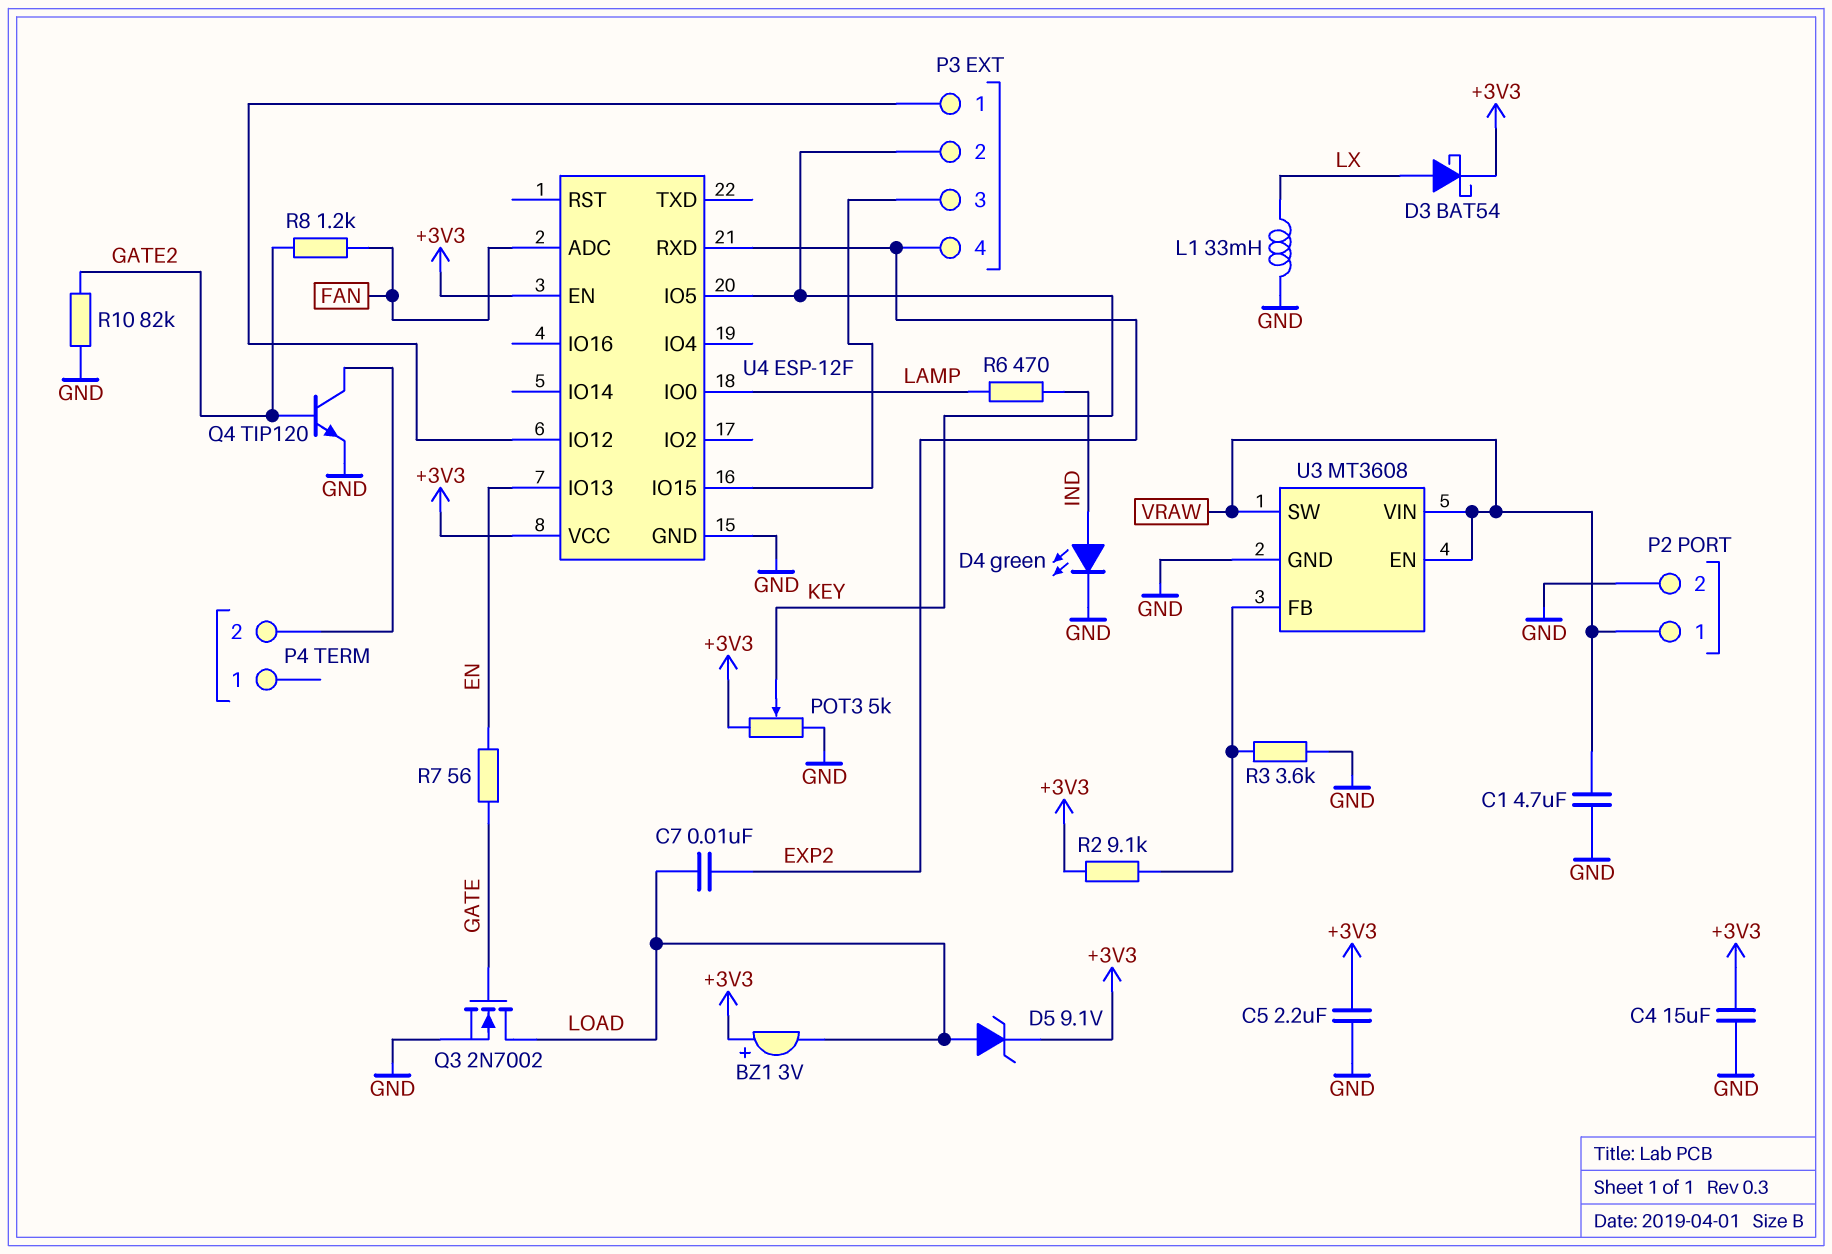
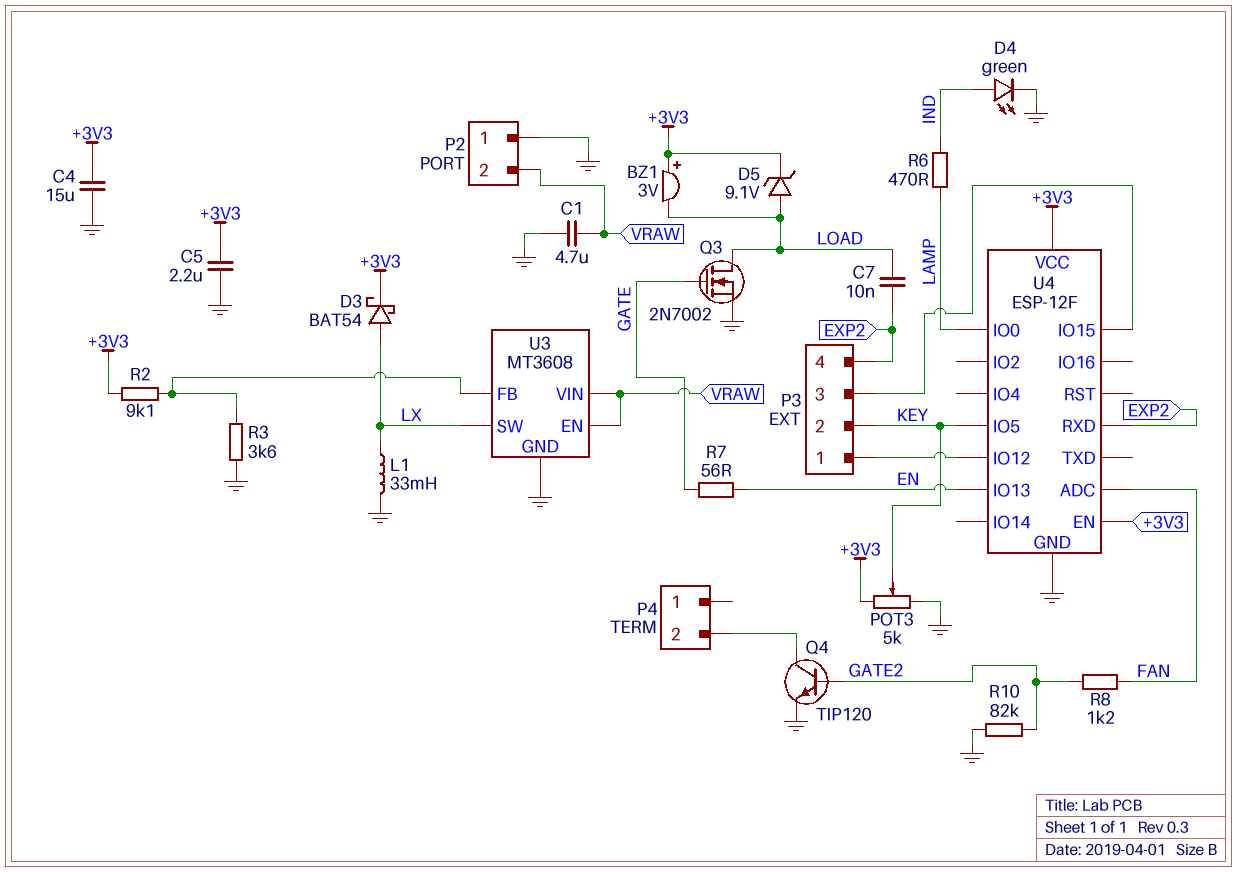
P2 pin 1: VRAW -> GND
P2 pin 2: GND -> VRAW
U3 pin SW: VRAW -> LX

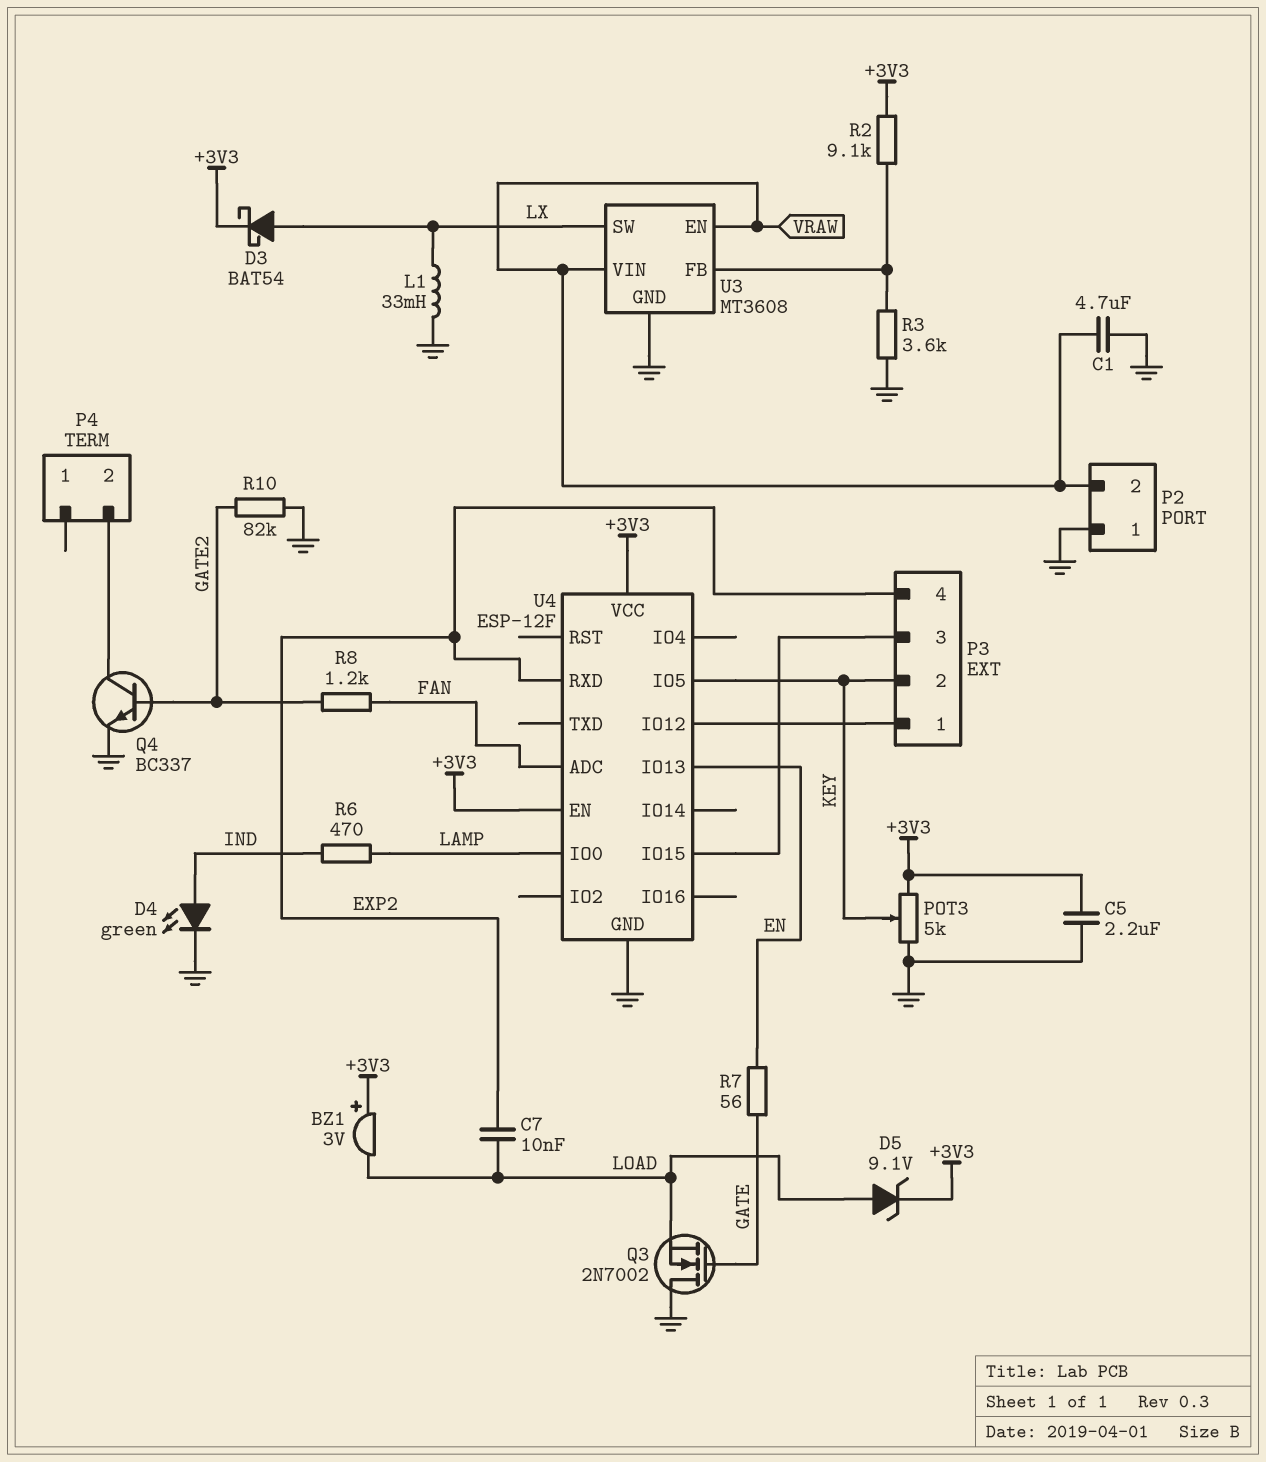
C4: 15uF (+3V3, GND) -> none
Q3: NMOS 2N7002 (G GATE, D LOAD, S GND) -> NMOS 2N7002 (G GATE, D GND, S LOAD)
Q4: NPN TIP120 (B GATE2, C P4/2, E GND) -> NPN BC337 (B GATE2, C P4/2, E GND)

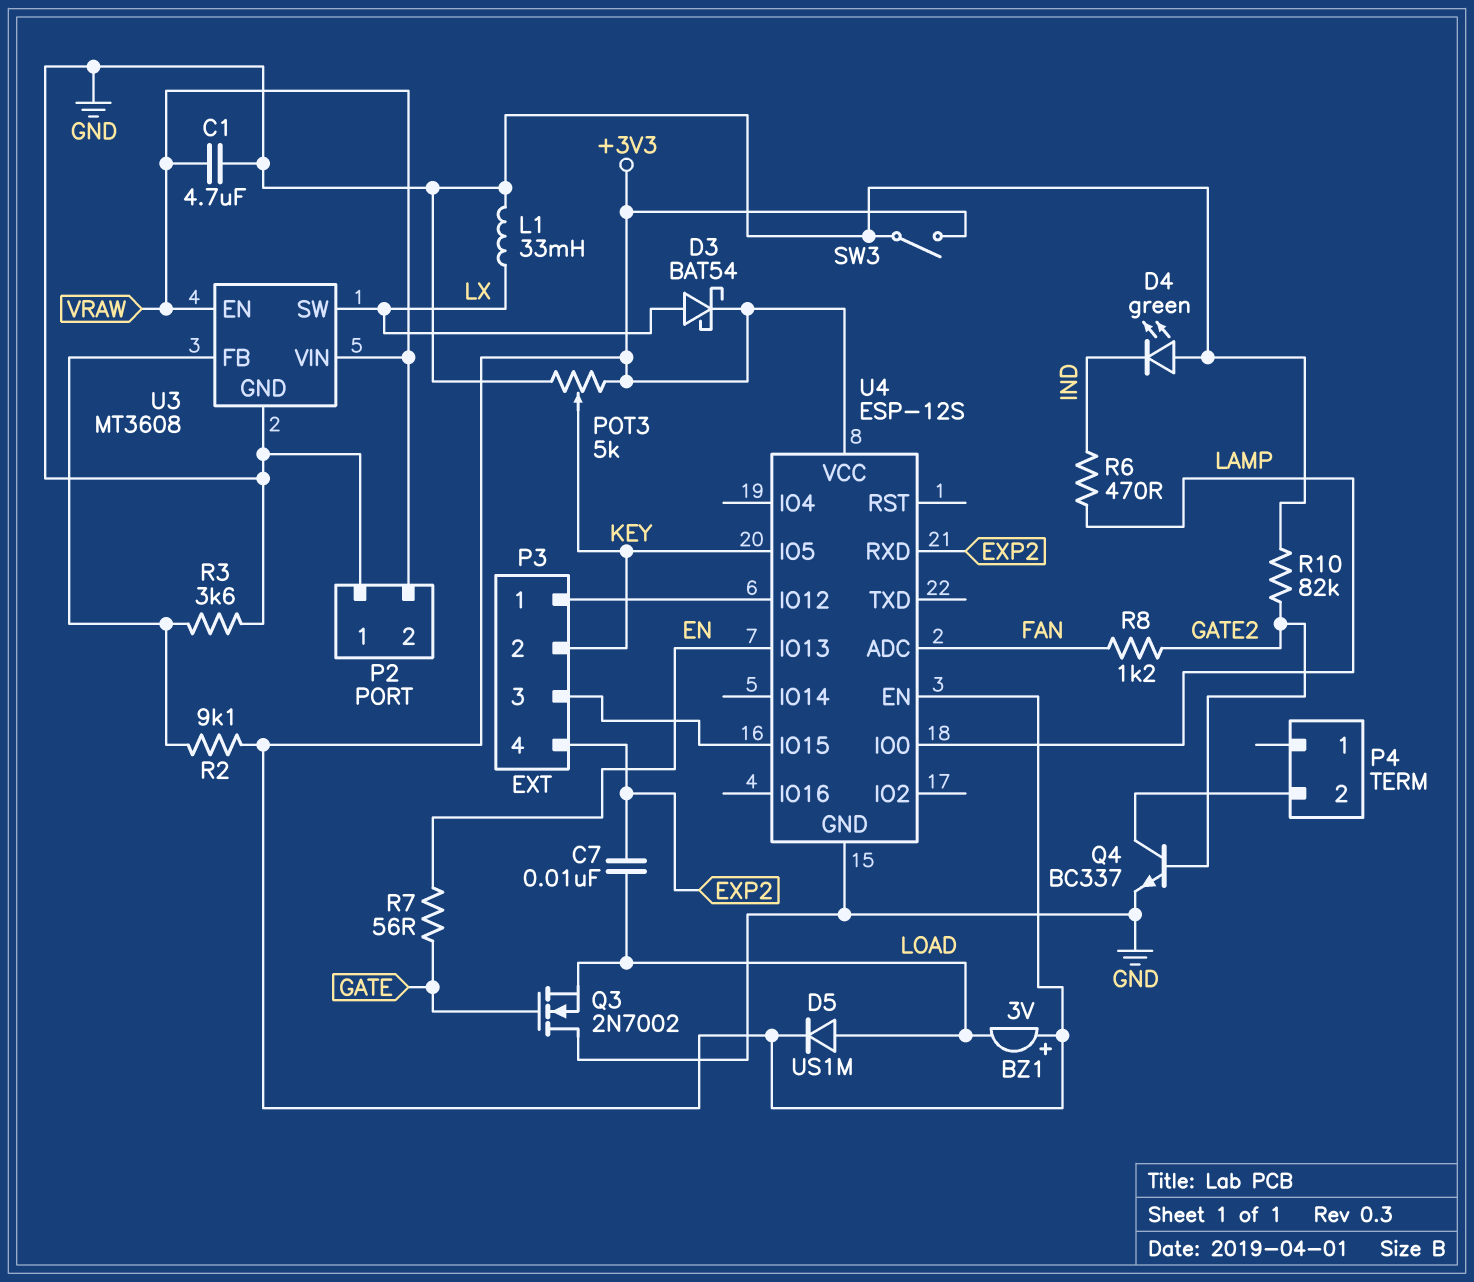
C5: 2.2uF (+3V3, GND) -> none
D4: LED green (A IND, K GND) -> LED green (A GND, K IND)
D5: zener 9.1V (A LOAD, K +3V3) -> diode US1M (A LOAD, K +3V3)
SW3: none -> switch (+3V3, GND)
U4: ESP-12F -> ESP-12S

